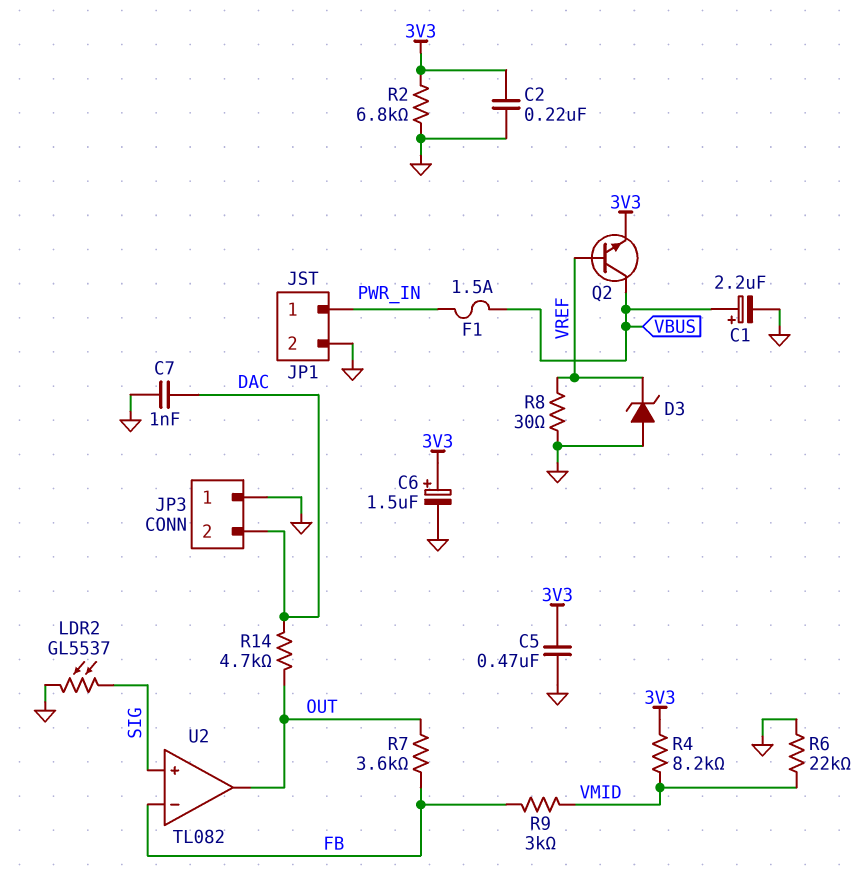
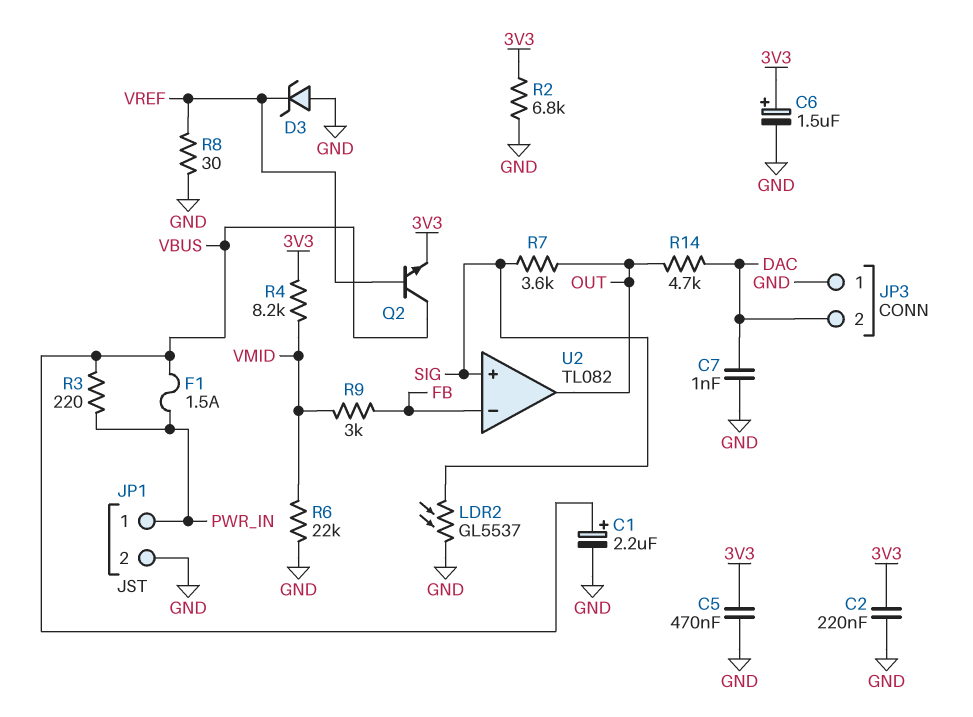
R3: none -> 220 (PWR_IN, VBUS)
R7: 3.6k (FB, OUT) -> 3.6k (OUT, SIG)

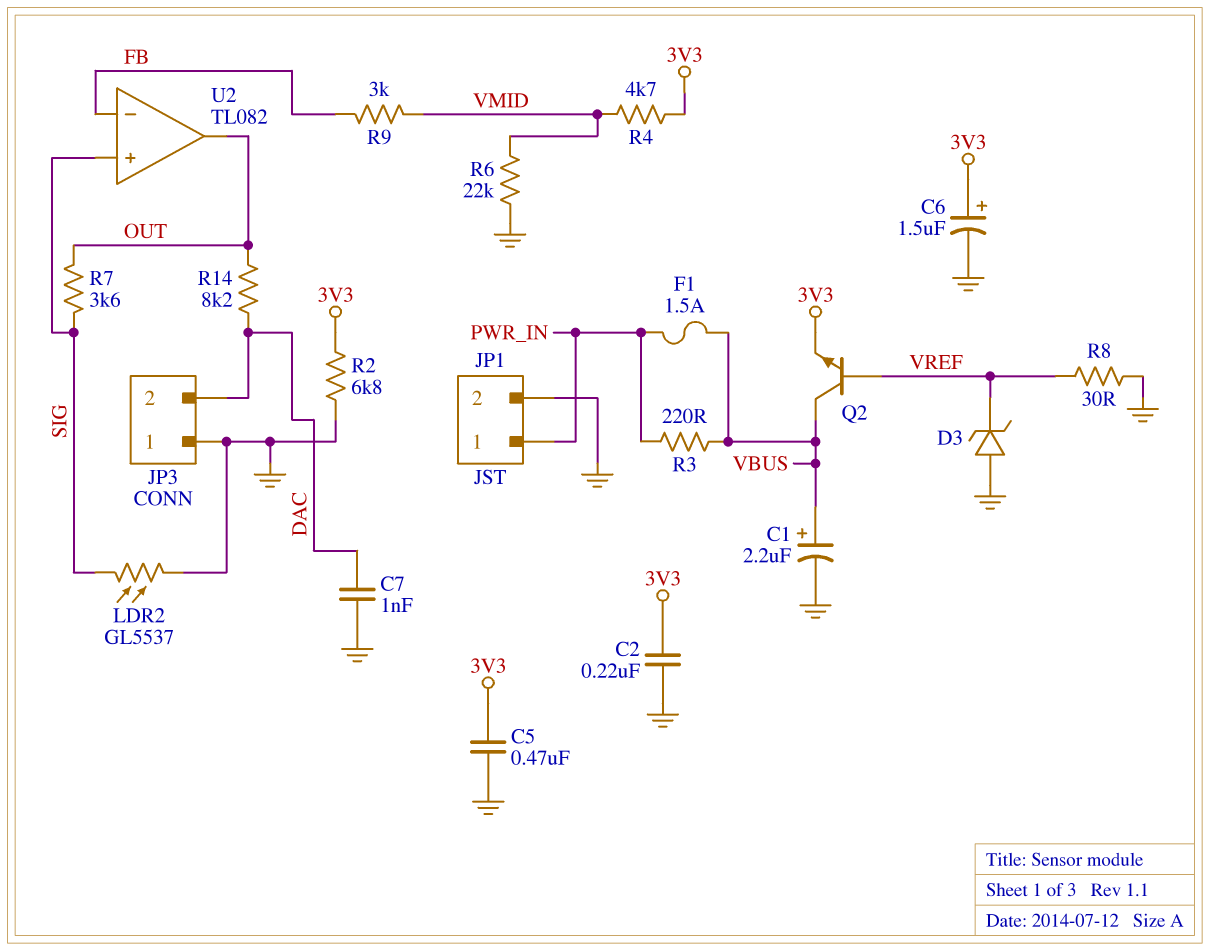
R4: 8.2k (3V3, VMID) -> 4.7k (3V3, VMID)
R14: 4.7k (DAC, OUT) -> 8.2k (DAC, OUT)

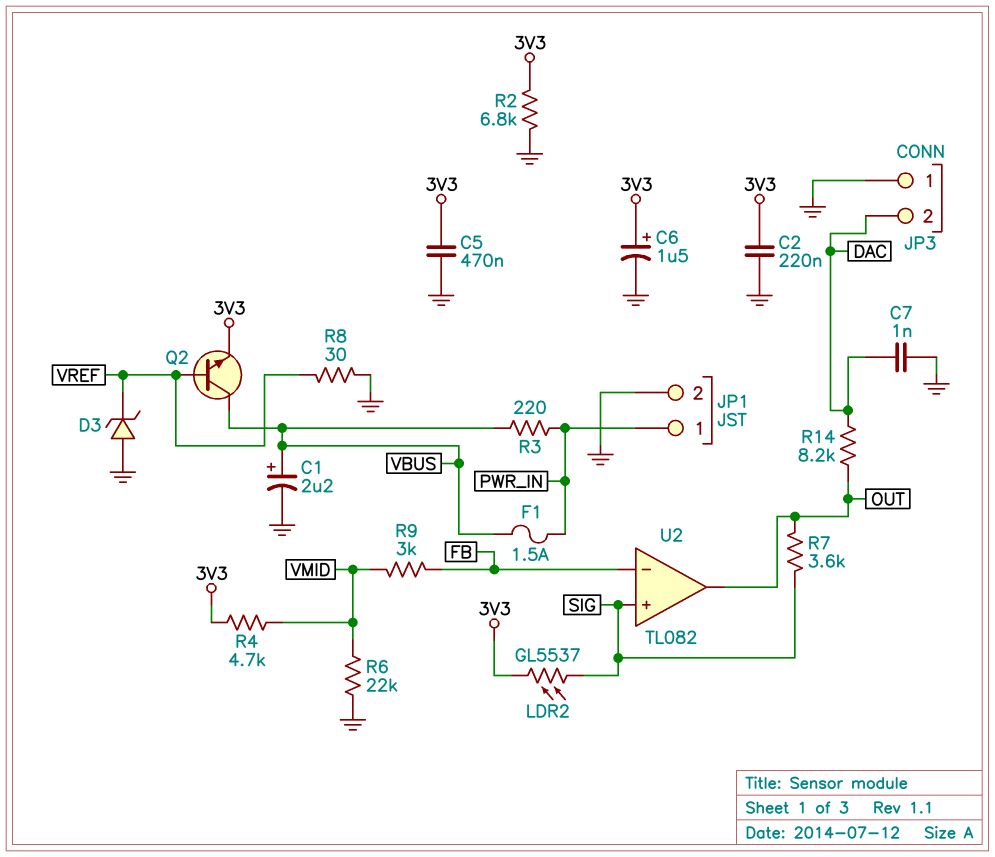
LDR2: GL5537 (GND, SIG) -> GL5537 (3V3, SIG)

